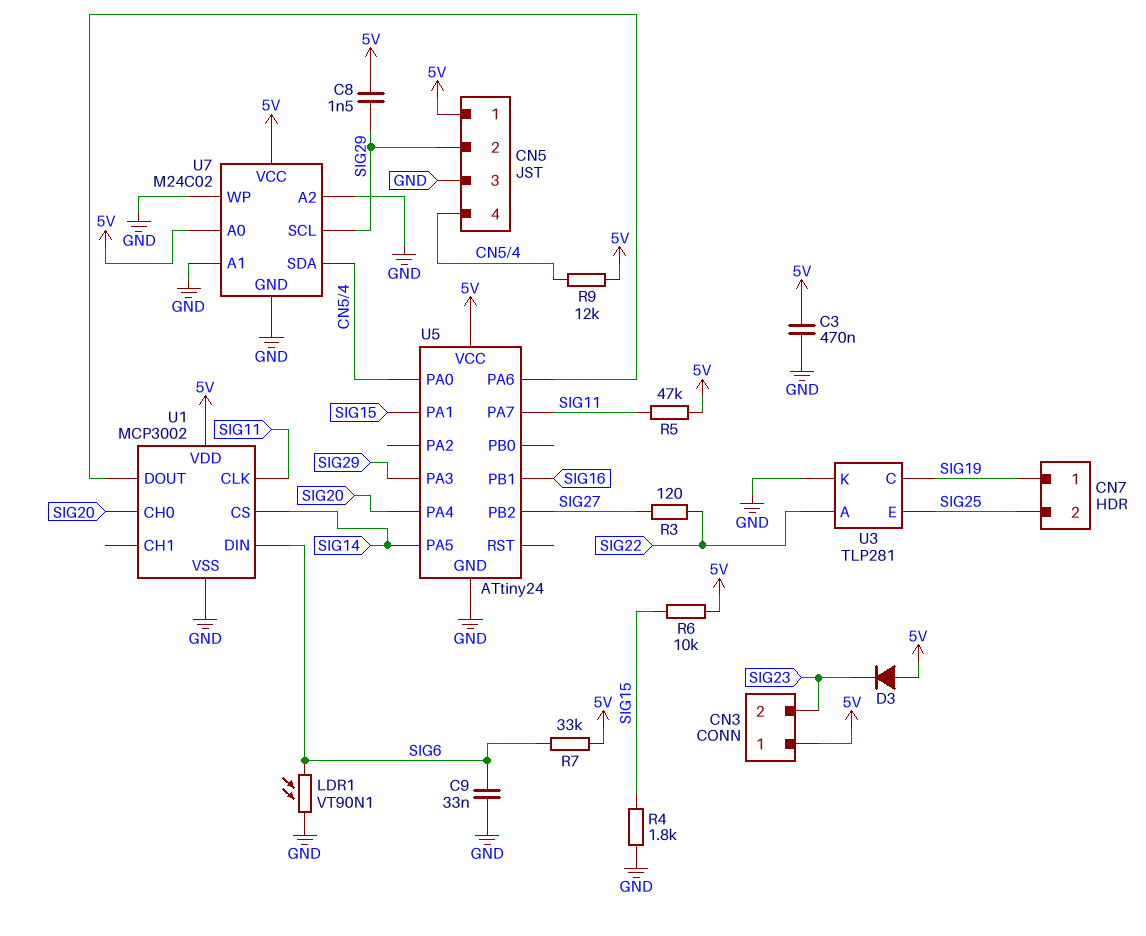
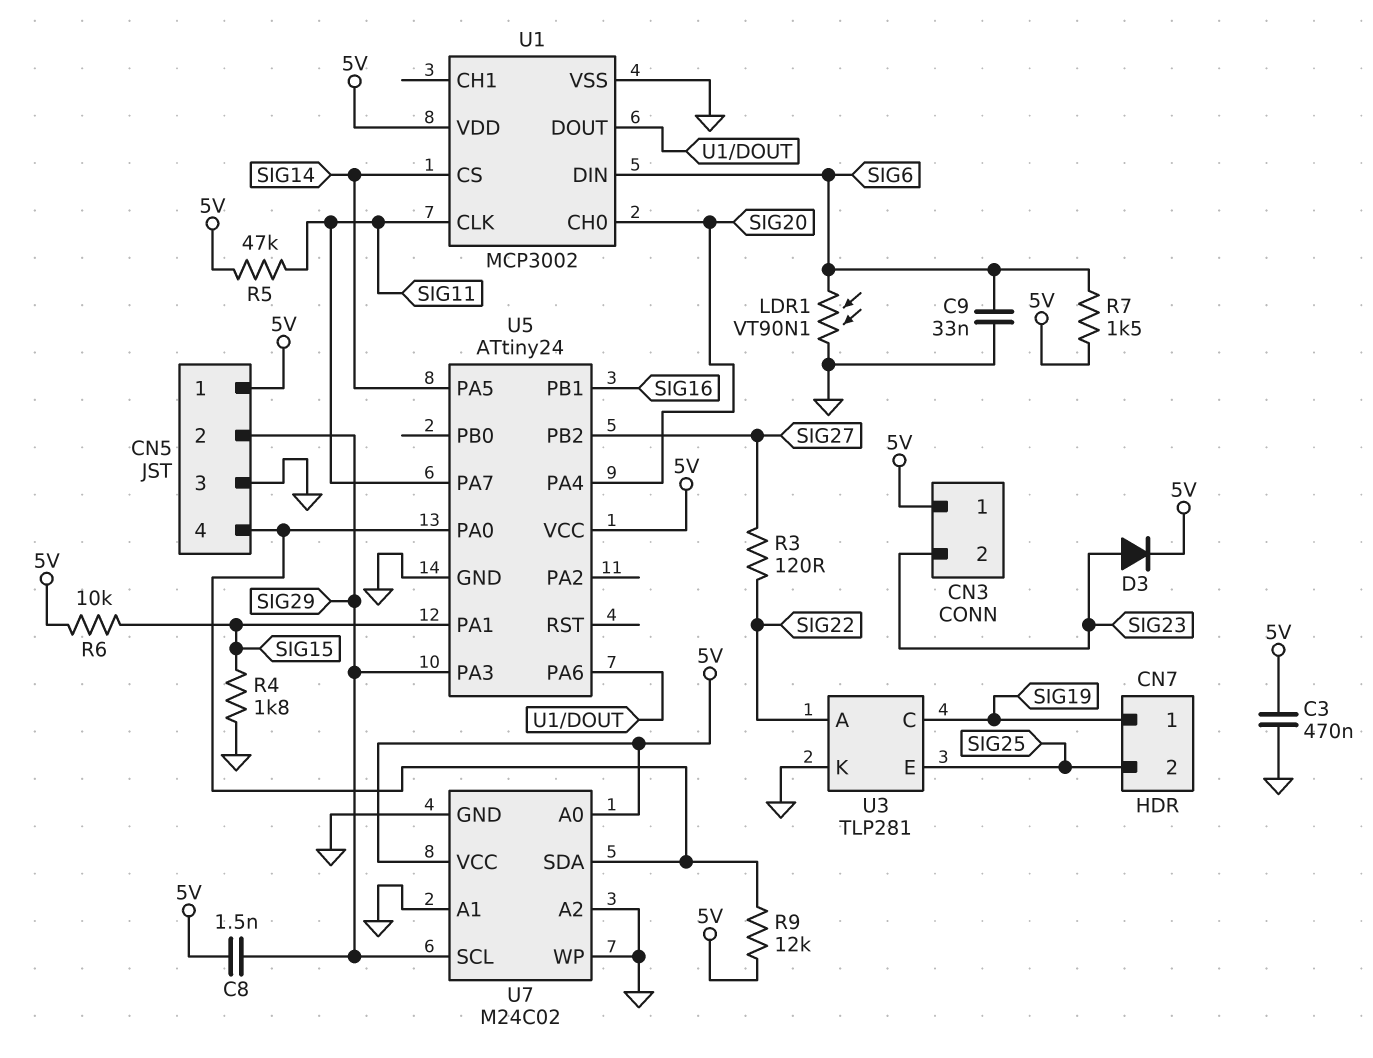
D3: diode (A 5V, K SIG23) -> diode (A SIG23, K 5V)
R7: 33k (5V, SIG6) -> 1.5k (5V, SIG6)

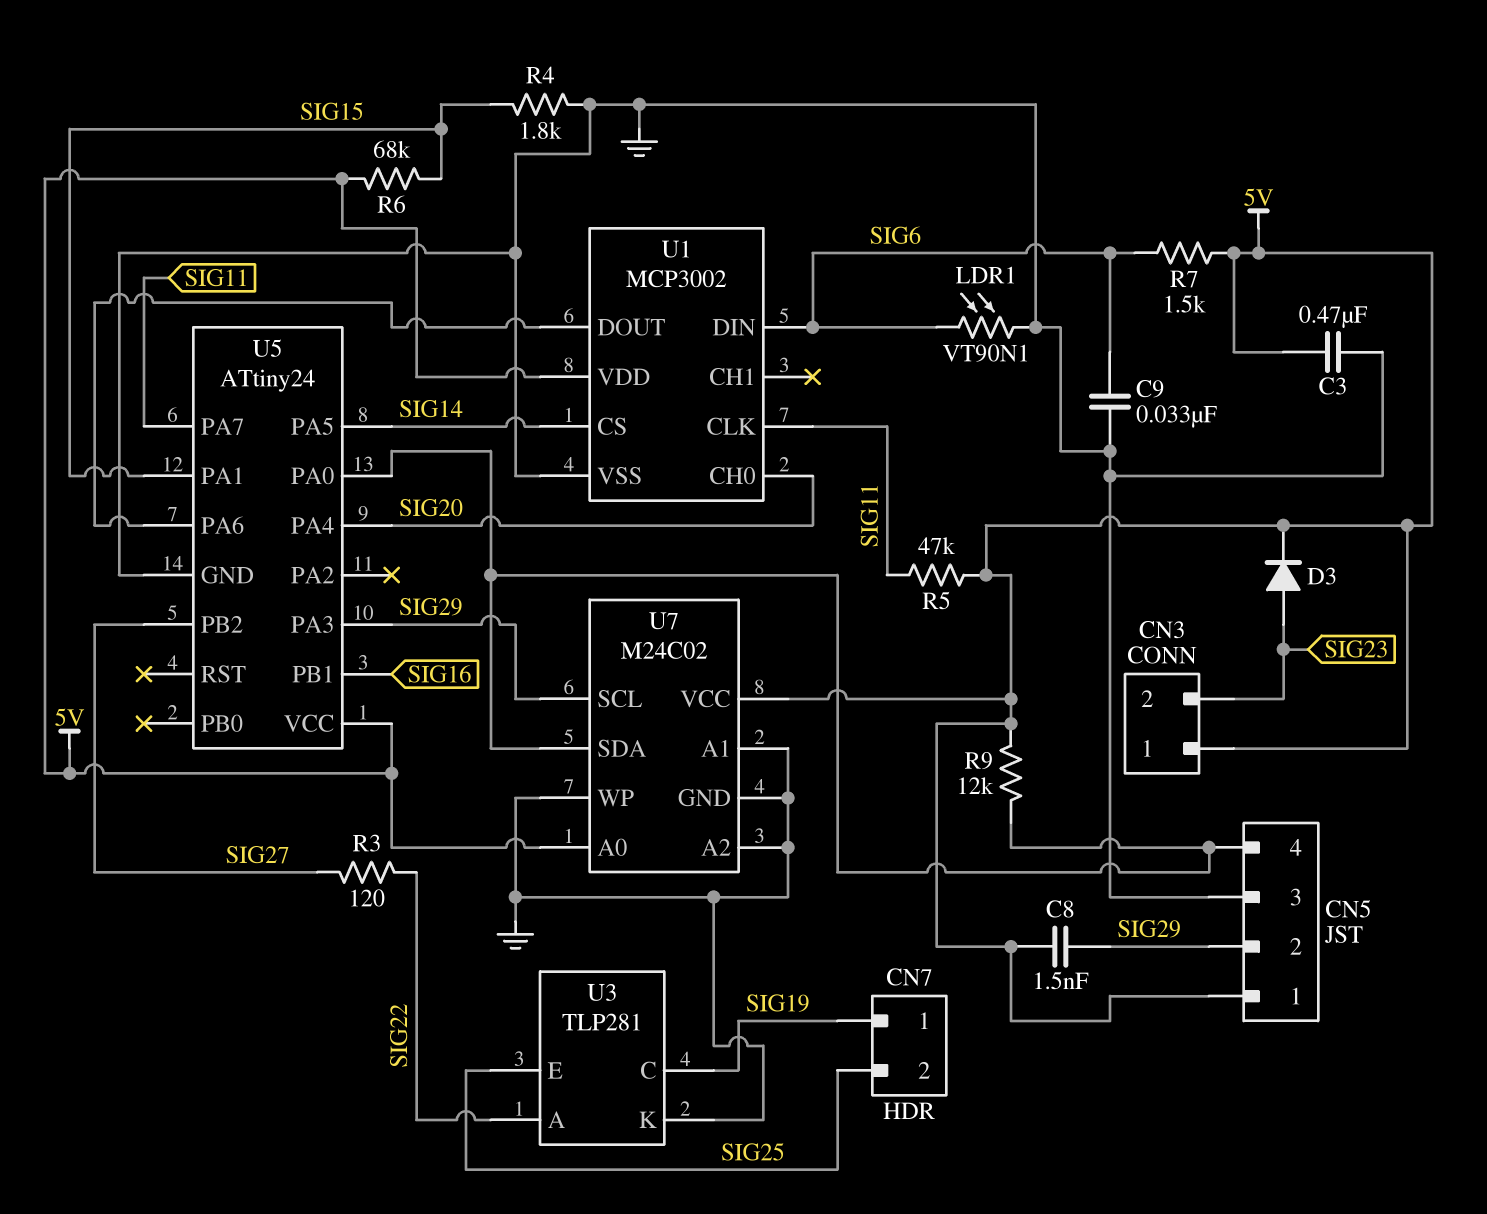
R6: 10k (5V, SIG15) -> 68k (5V, SIG15)

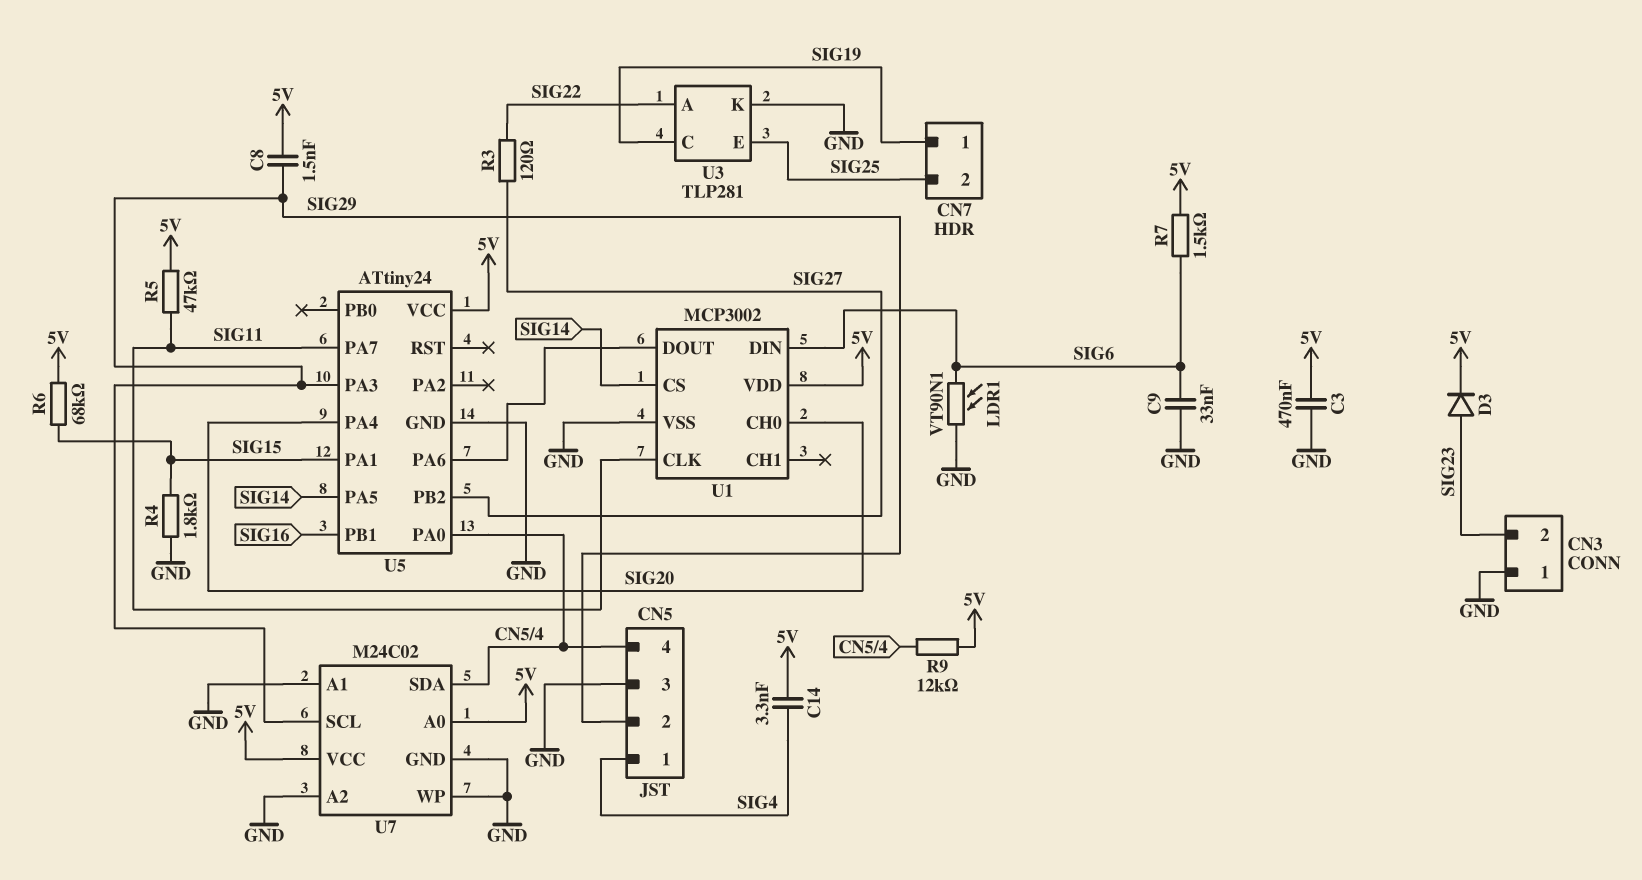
C14: none -> 3.3nF (5V, SIG4)
CN3 pin 1: 5V -> GND
CN5 pin 1: 5V -> SIG4

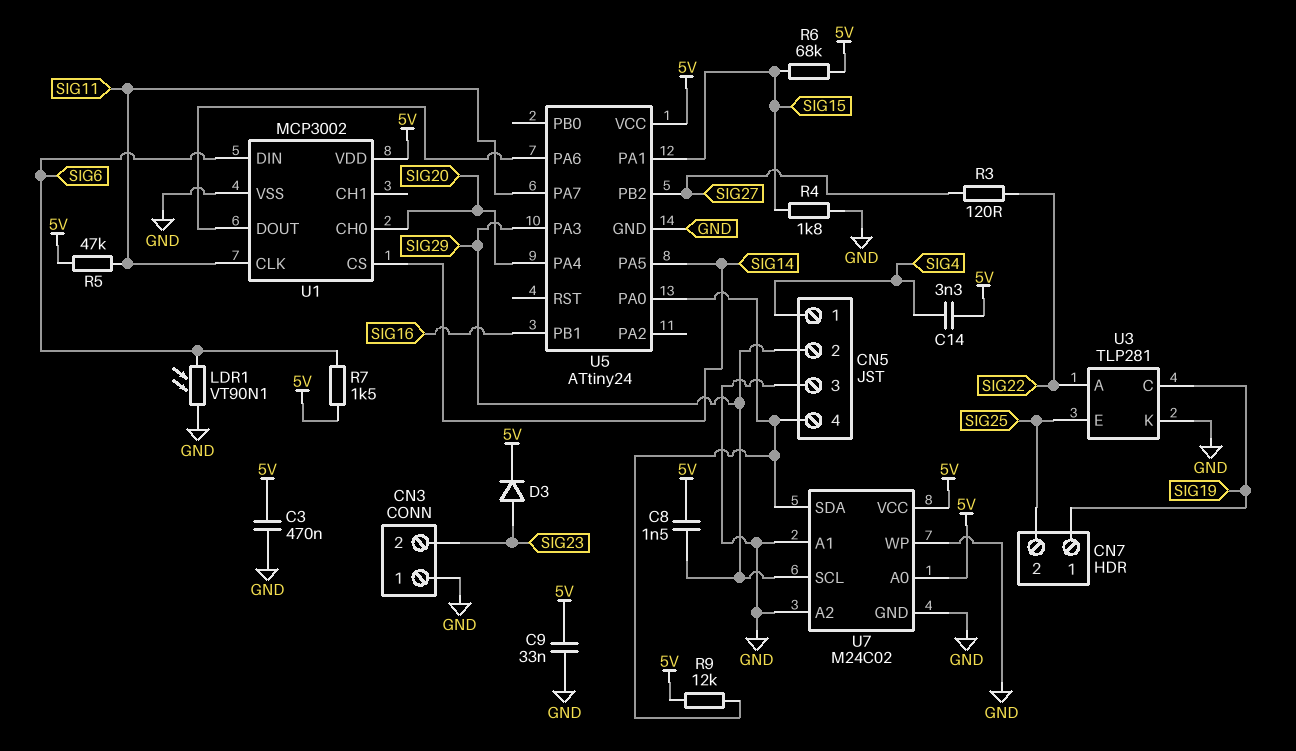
C9: 33nF (GND, SIG6) -> 33nF (5V, GND)

